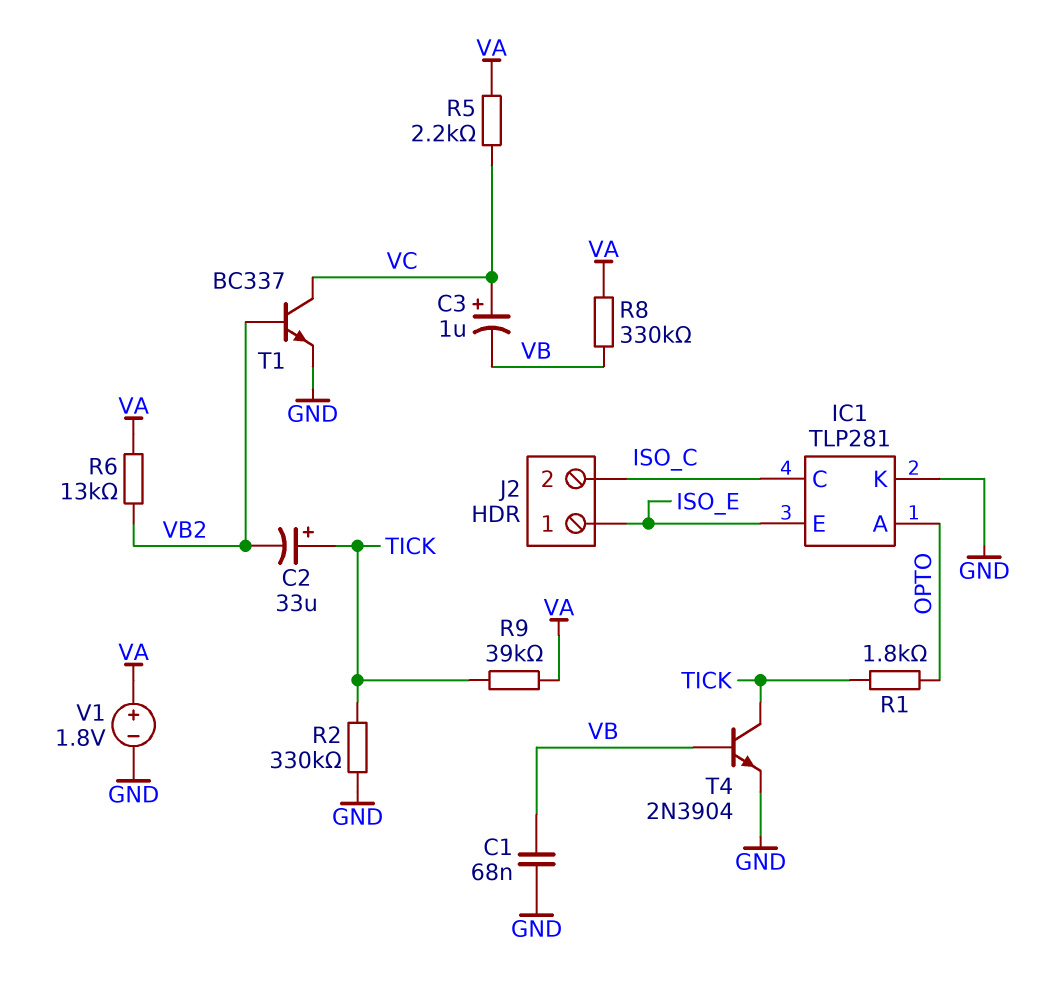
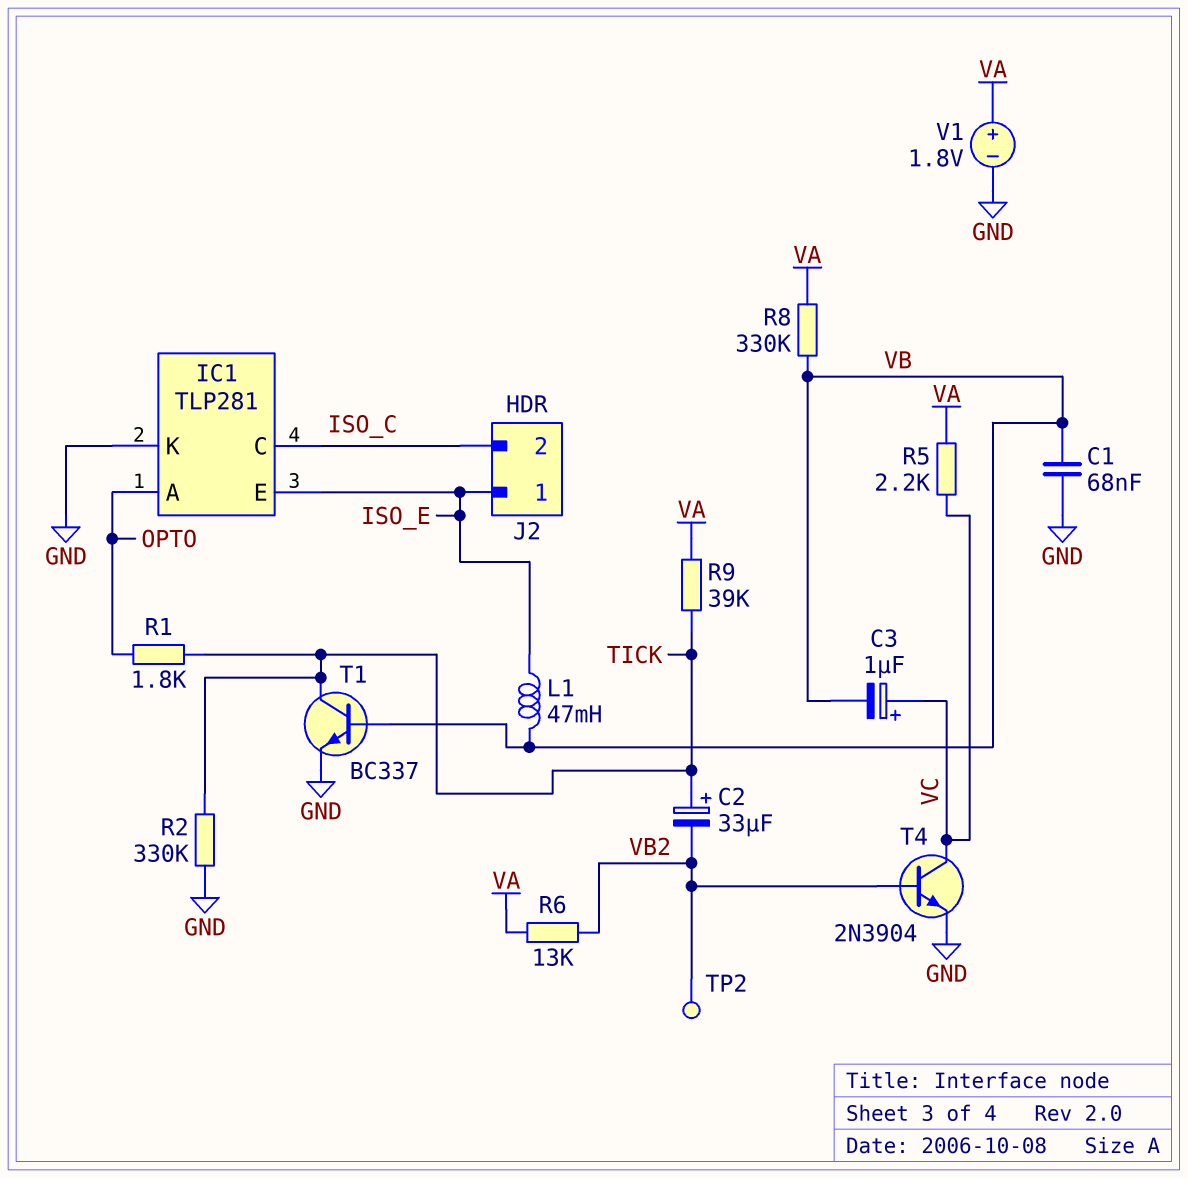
L1: none -> 47mH (ISO_E, VB)
T1: NPN BC337 (B VB2, C VC, E GND) -> NPN BC337 (B VB, C TICK, E GND)
T4: NPN 2N3904 (B VB, C TICK, E GND) -> NPN 2N3904 (B VB2, C VC, E GND)
TP2: none -> test point (VB2)

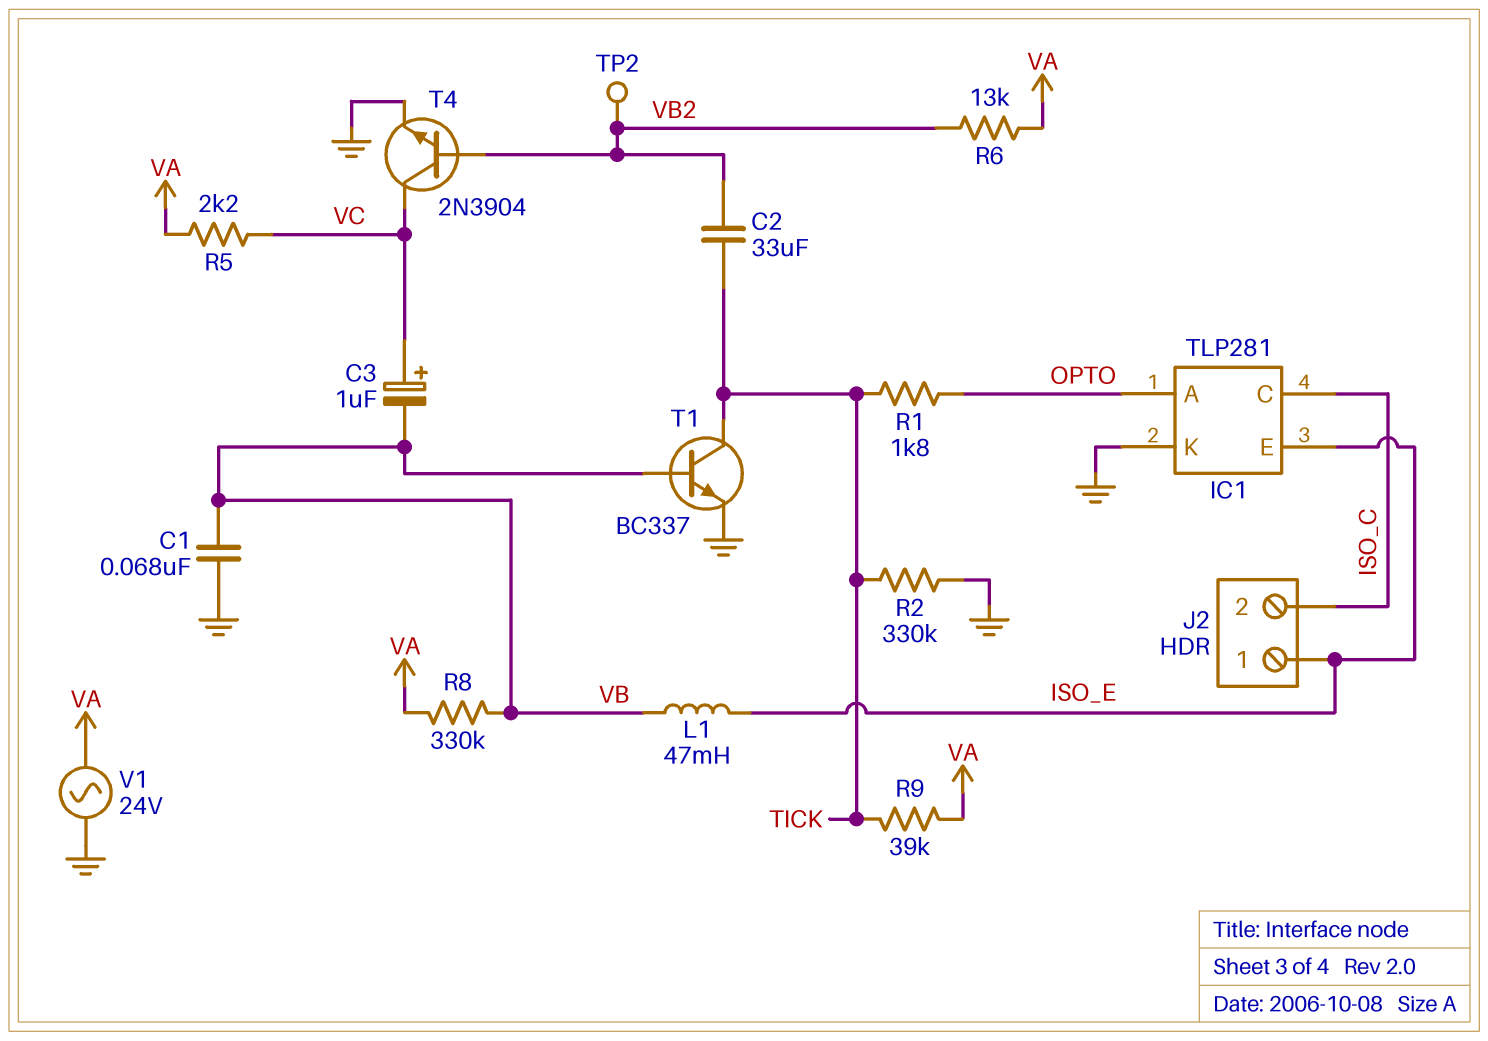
C2: 33uF (plus TICK, minus VB2) -> 33uF (TICK, VB2)
V1: 1.8V (plus VA, minus GND) -> AC 24V (GND, VA)

